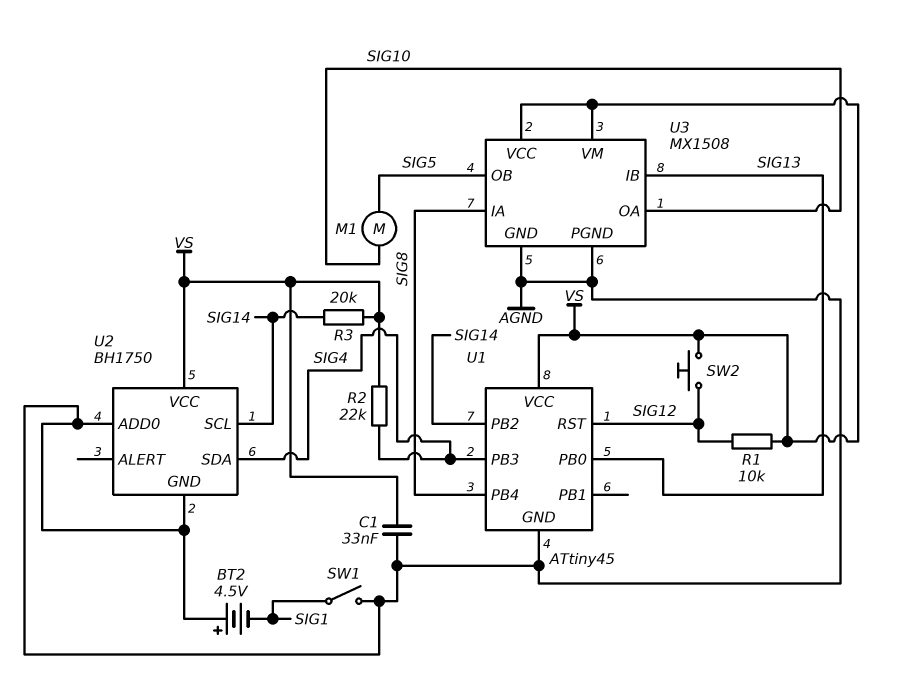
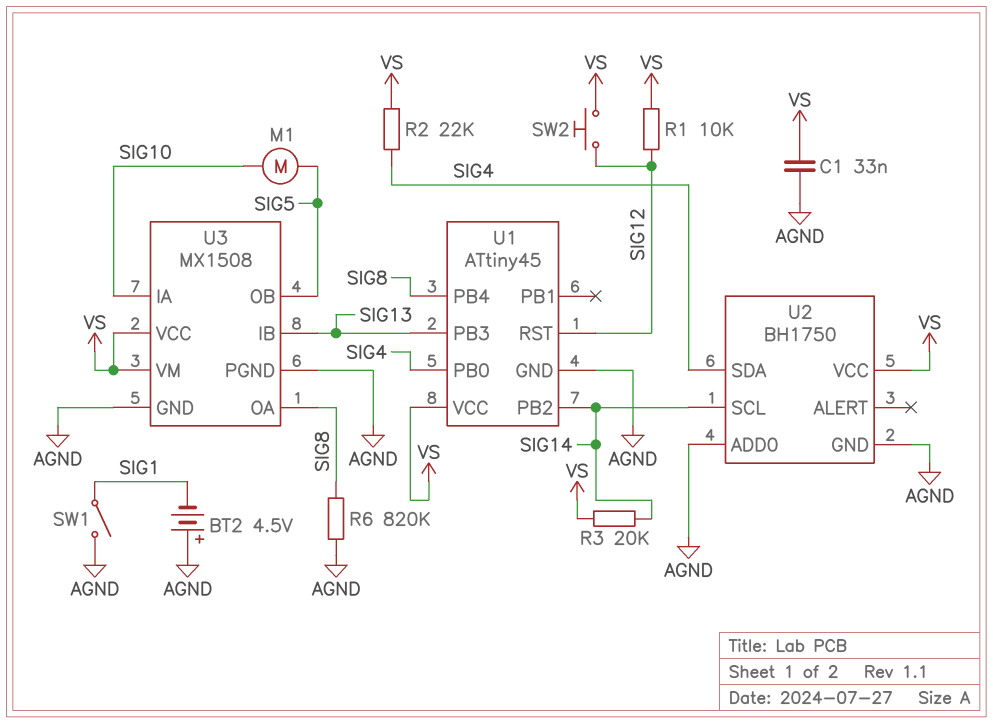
R6: none -> 820k (AGND, SIG8)
U1 pin PB0: SIG13 -> SIG4
U1 pin PB3: SIG4 -> SIG13
U3 pin IA: SIG8 -> SIG10
U3 pin OA: SIG10 -> SIG8

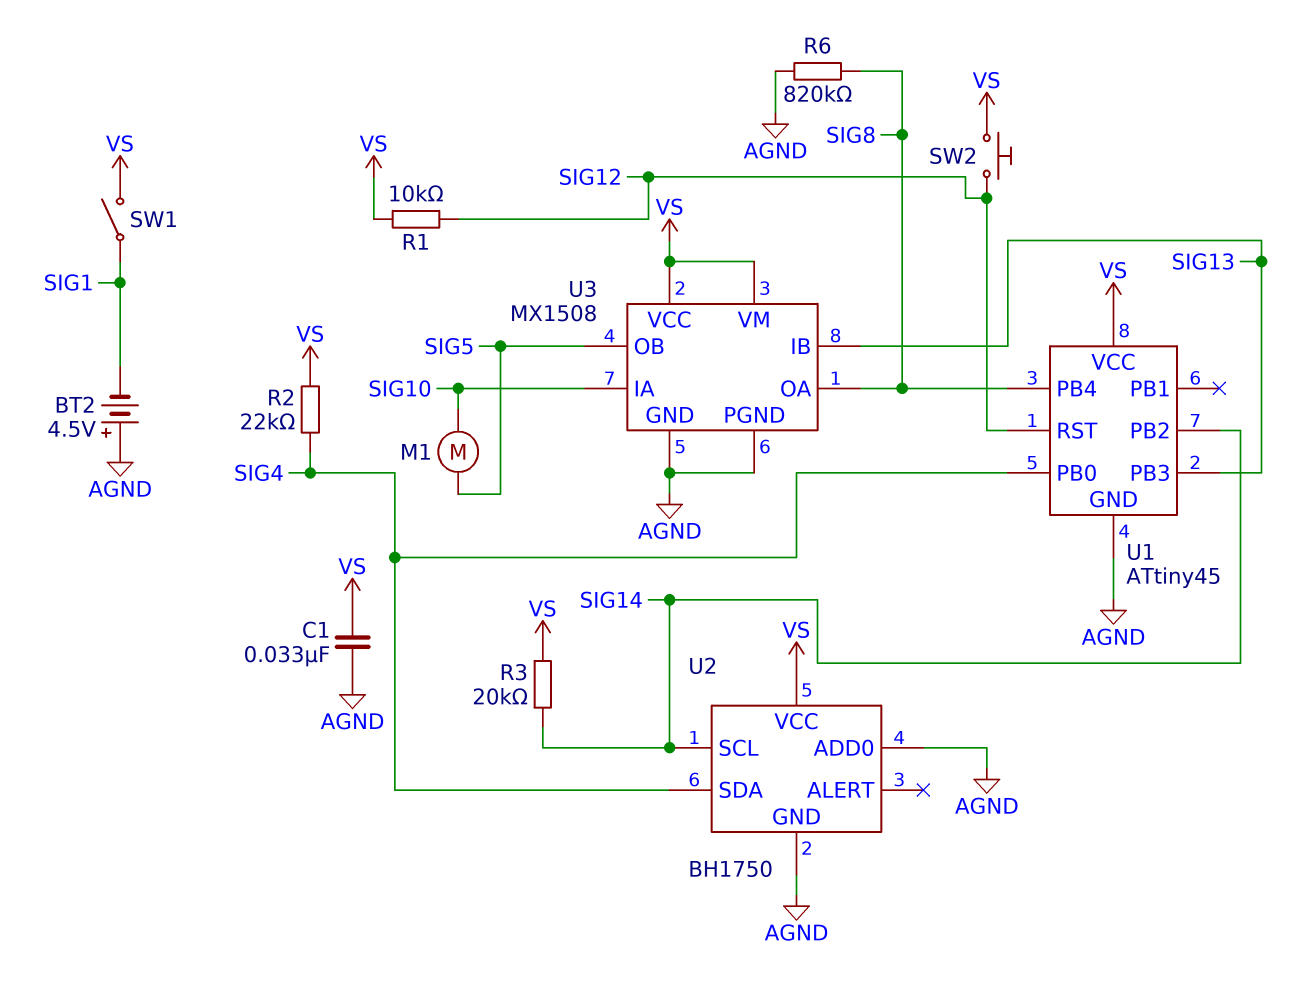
SW1: switch (AGND, SIG1) -> switch (SIG1, VS)

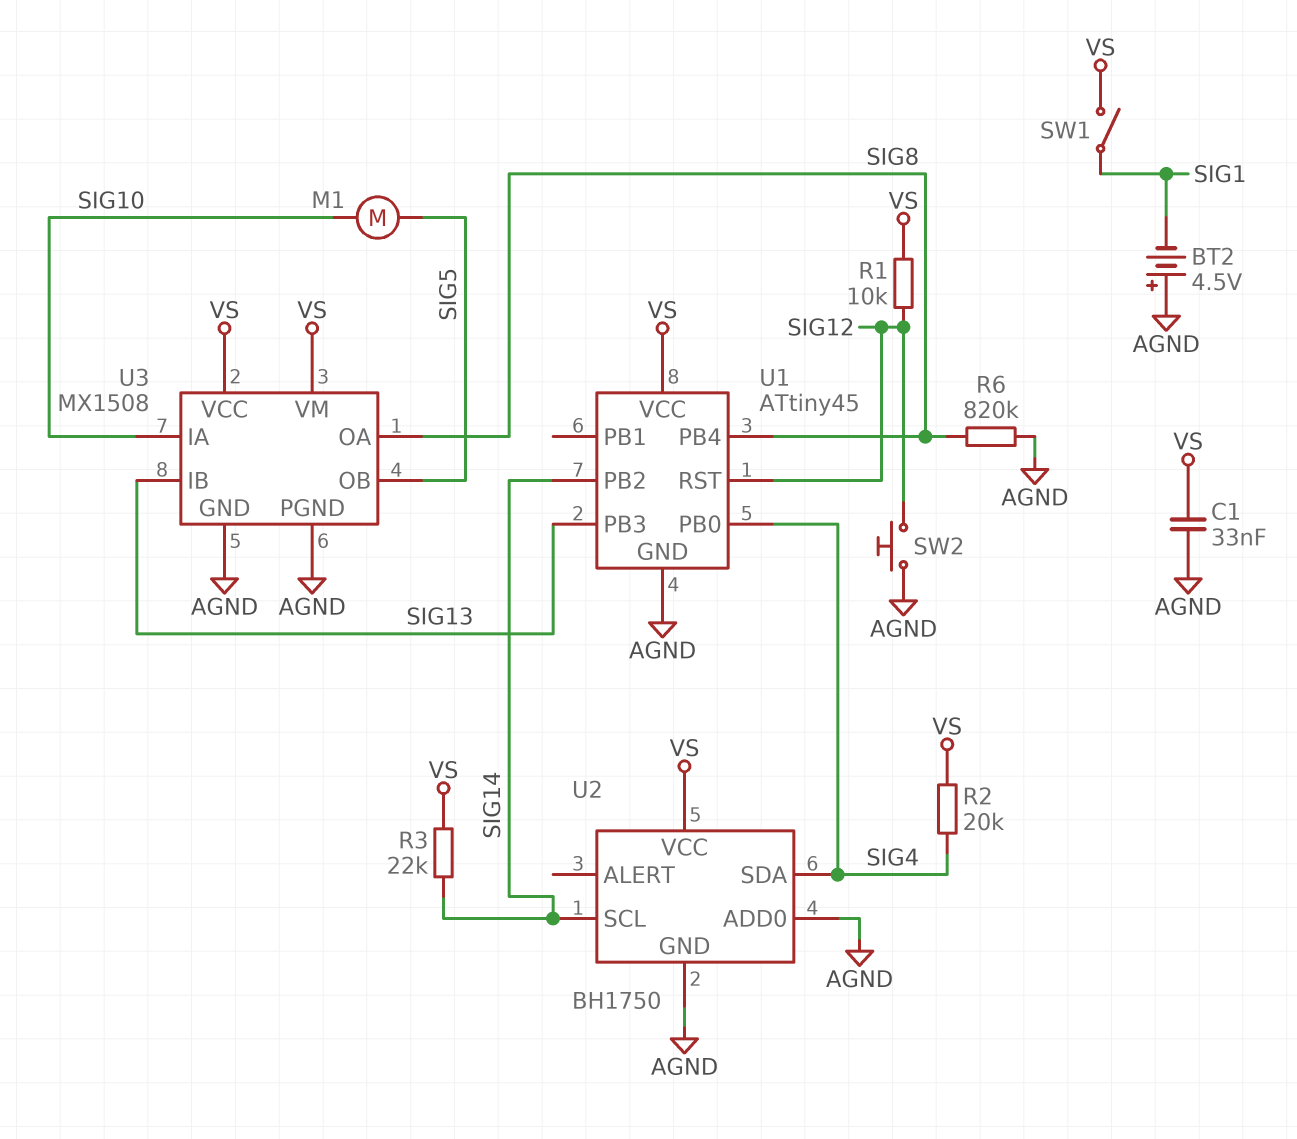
R2: 22k (SIG4, VS) -> 20k (SIG4, VS)
R3: 20k (SIG14, VS) -> 22k (SIG14, VS)
SW2: button (SIG12, VS) -> button (AGND, SIG12)

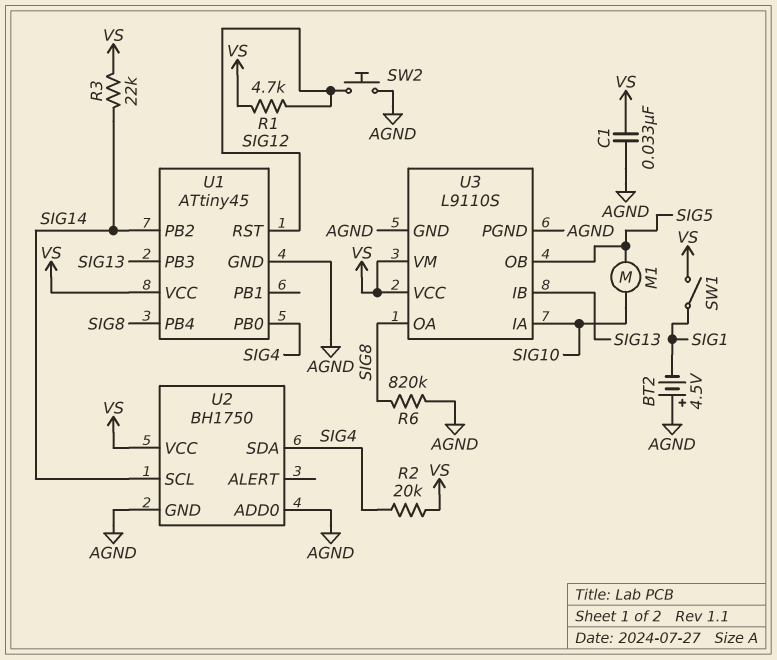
R1: 10k (SIG12, VS) -> 4.7k (SIG12, VS)
U3: MX1508 -> L9110S

